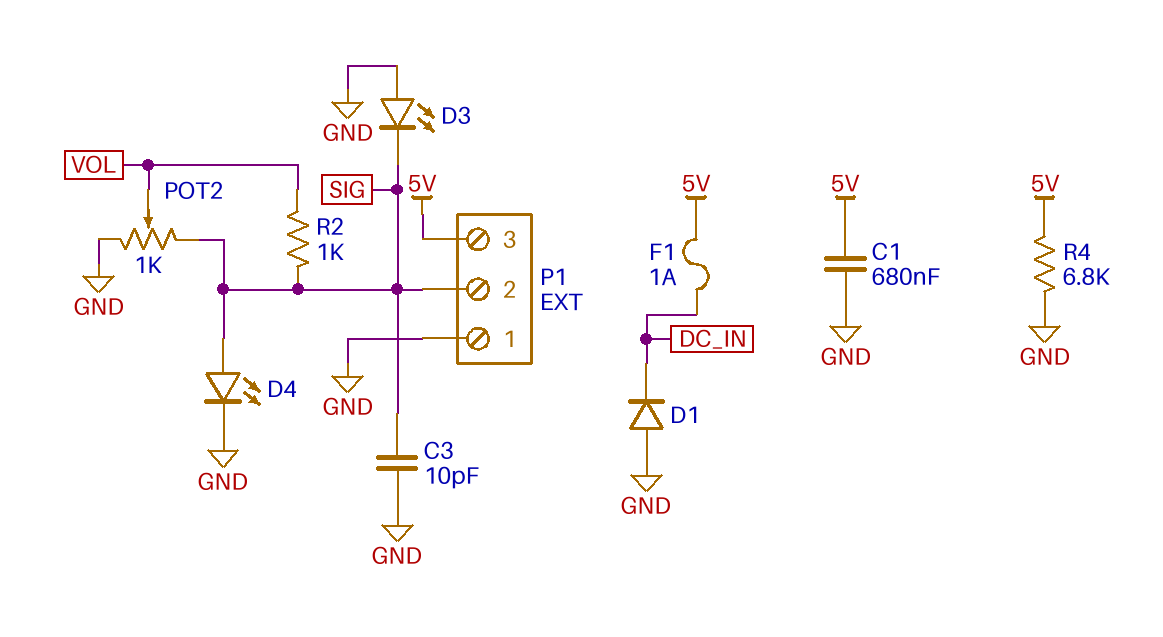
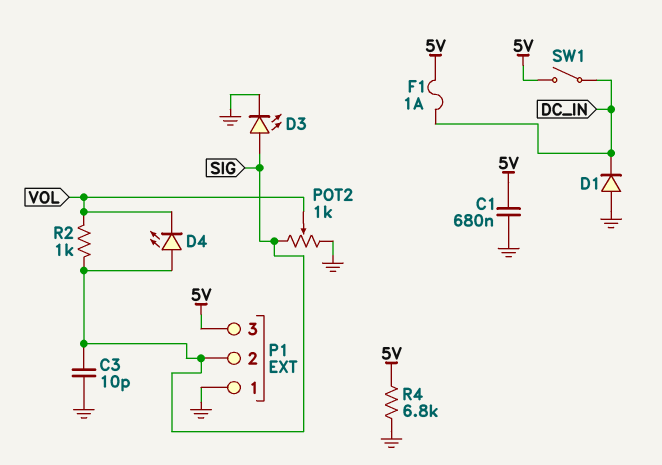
D3: LED (A GND, K SIG) -> LED (A SIG, K GND)
D4: LED (A SIG, K GND) -> LED (A SIG, K VOL)
SW1: none -> switch (5V, DC_IN)

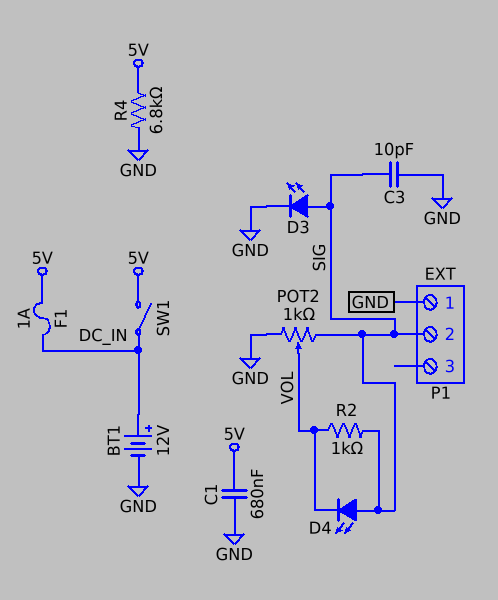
BT1: none -> 12V (plus DC_IN, minus GND)
D1: diode (A GND, K DC_IN) -> none
P1 pin 3: 5V -> none

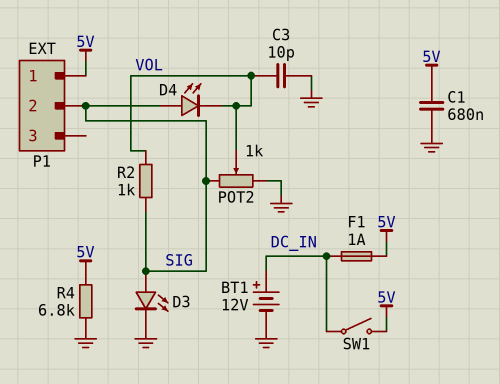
C3: 10pF (GND, SIG) -> 10pF (GND, VOL)
P1 pin 1: GND -> 5V

